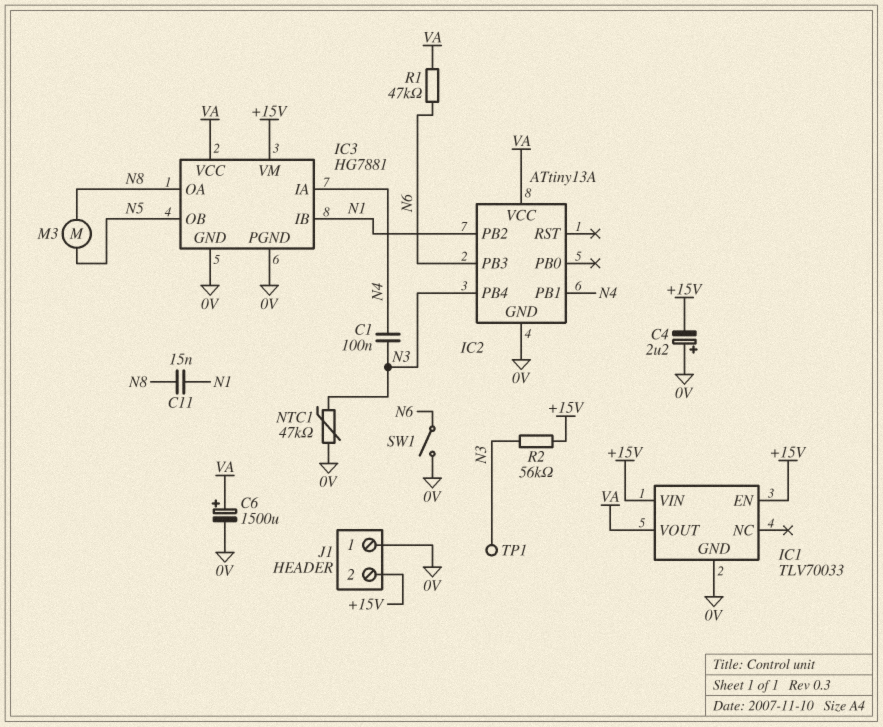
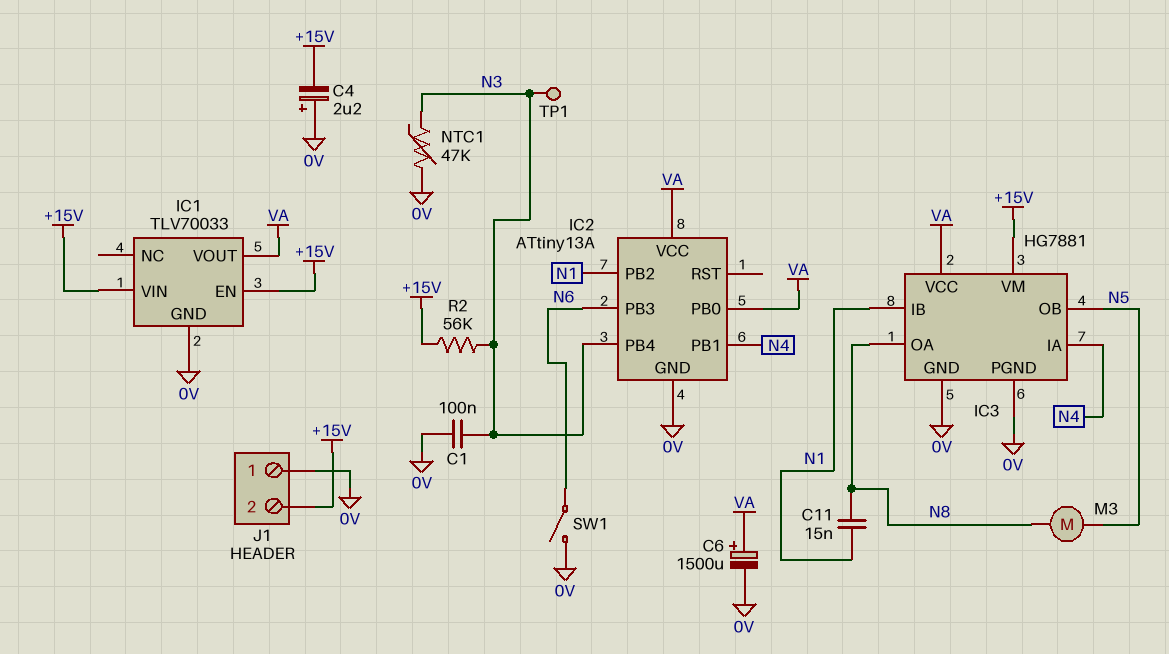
C1: 100nF (N3, N4) -> 100nF (0V, N3)
IC2 pin PB0: none -> VA
R1: 47k (N6, VA) -> none

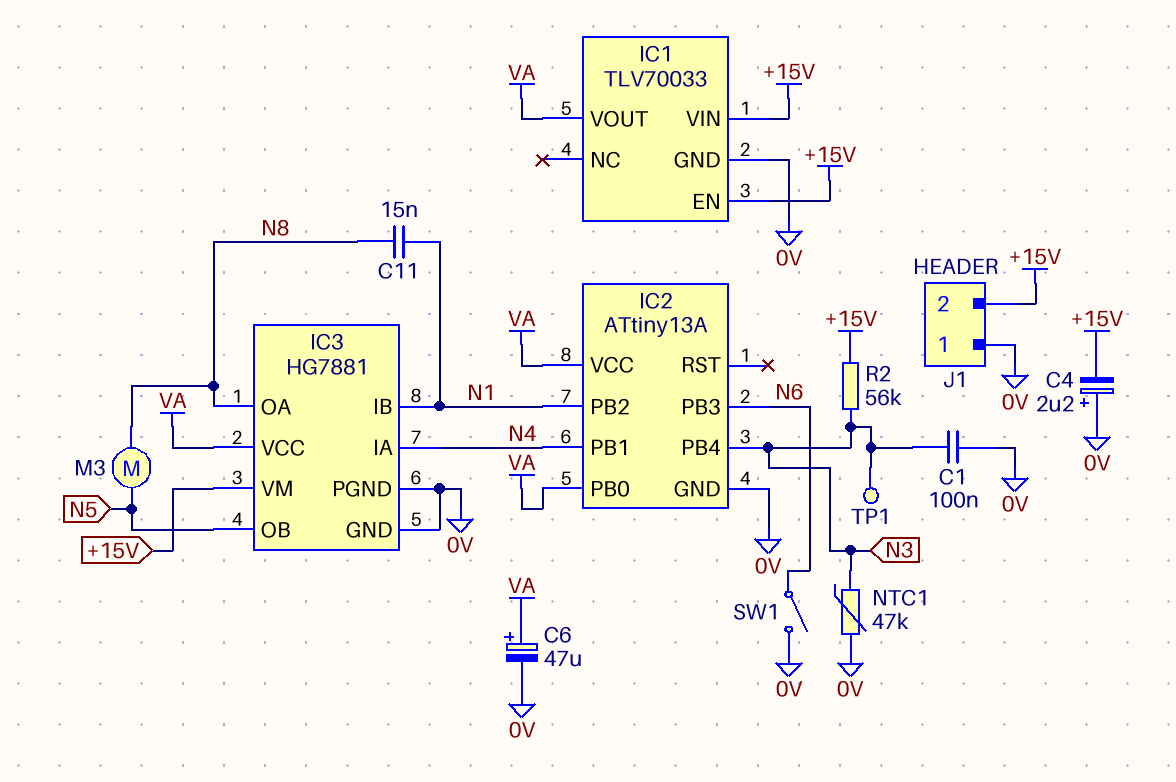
C6: 1500uF (plus VA, minus 0V) -> 47uF (plus VA, minus 0V)

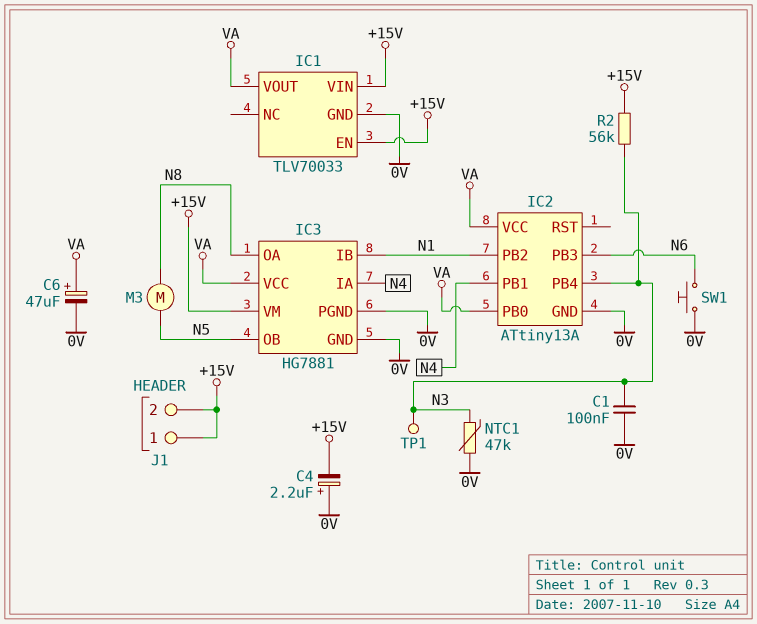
C11: 15nF (N1, N8) -> none
J1 pin 1: 0V -> +15V
SW1: switch (0V, N6) -> button (0V, N6)

